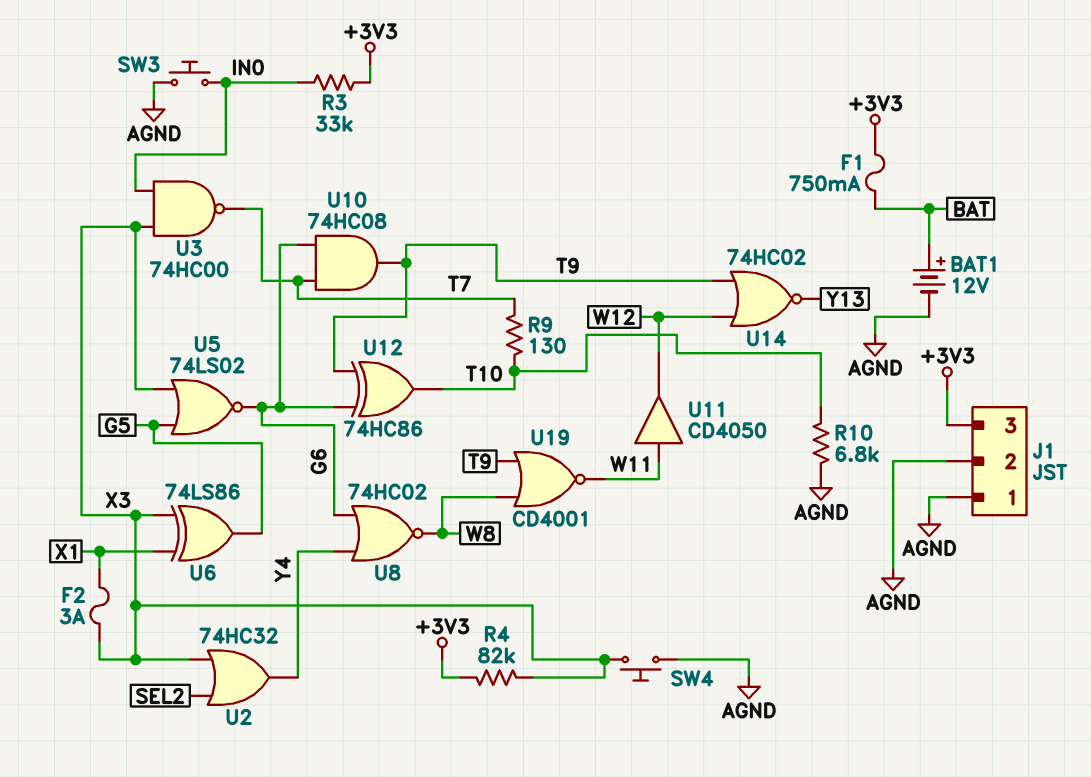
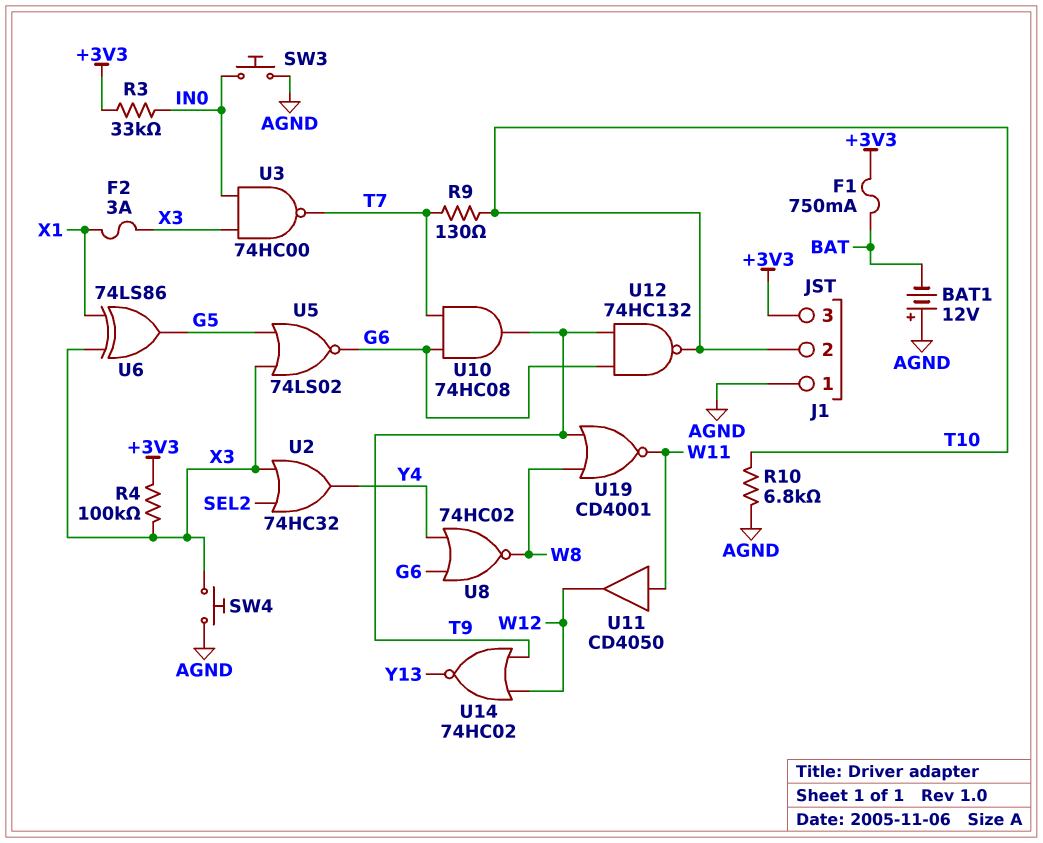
BAT1: 12V (plus BAT, minus AGND) -> 12V (plus AGND, minus BAT)
J1 pin 2: AGND -> T10
R4: 82k (+3V3, X3) -> 100k (+3V3, X3)
U12: XOR 74HC86 (in G6, in T9, out T10) -> NAND 74HC132 (in G6, in T9, out T10)

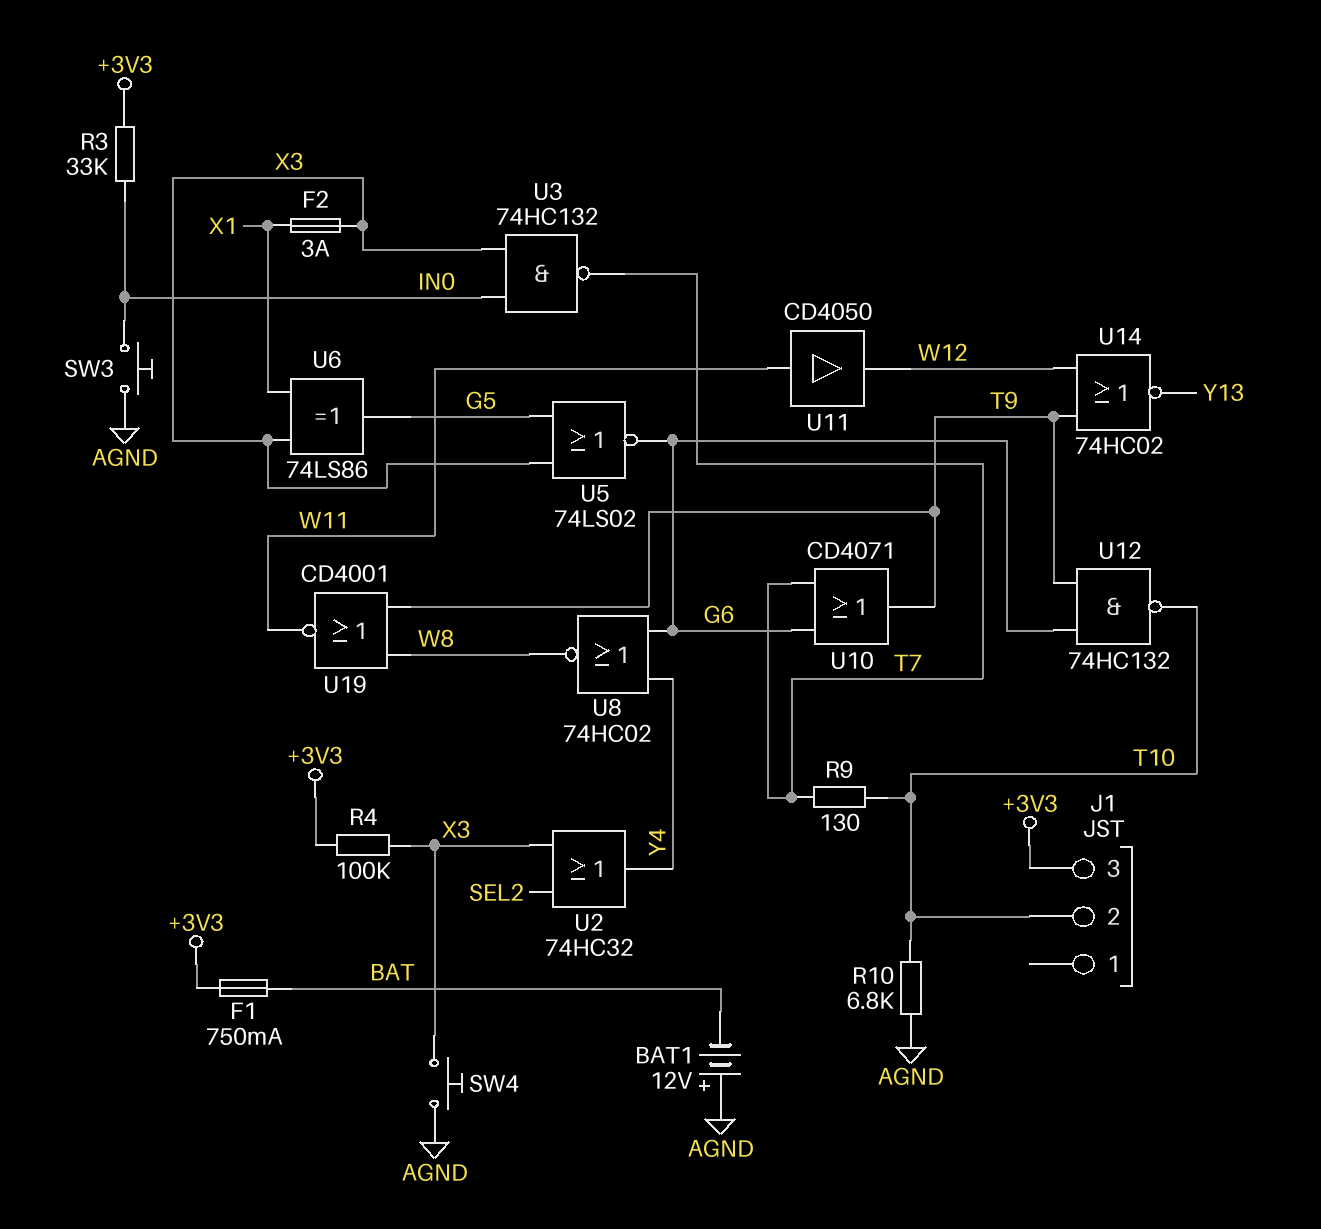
J1 pin 1: AGND -> none
U3: NAND 74HC00 (in IN0, in X3, out T7) -> NAND 74HC132 (in IN0, in X3, out T7)
U10: AND 74HC08 (in G6, in T7, out T9) -> OR CD4071 (in G6, in T7, out T9)

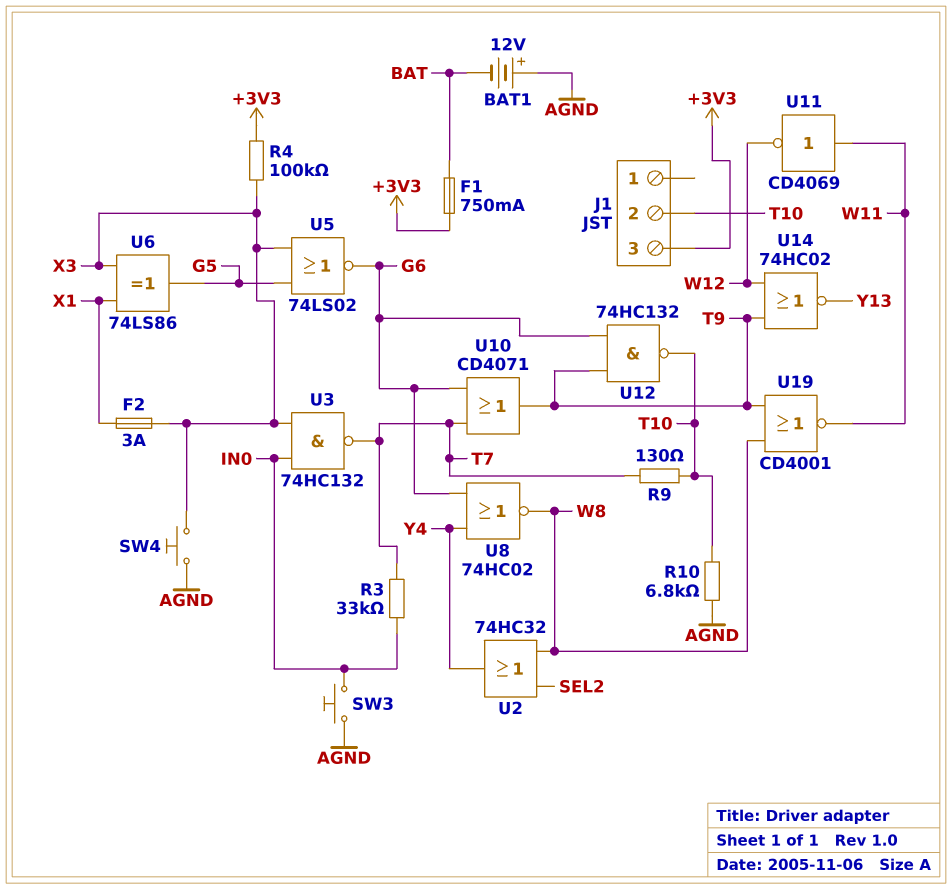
R3: 33k (+3V3, IN0) -> 33k (IN0, T7)
U2: OR 74HC32 (in SEL2, in X3, out Y4) -> OR 74HC32 (in SEL2, in W8, out Y4)
U11: buffer CD4050 (in W11, out W12) -> NOT CD4069 (in W11, out W12)

